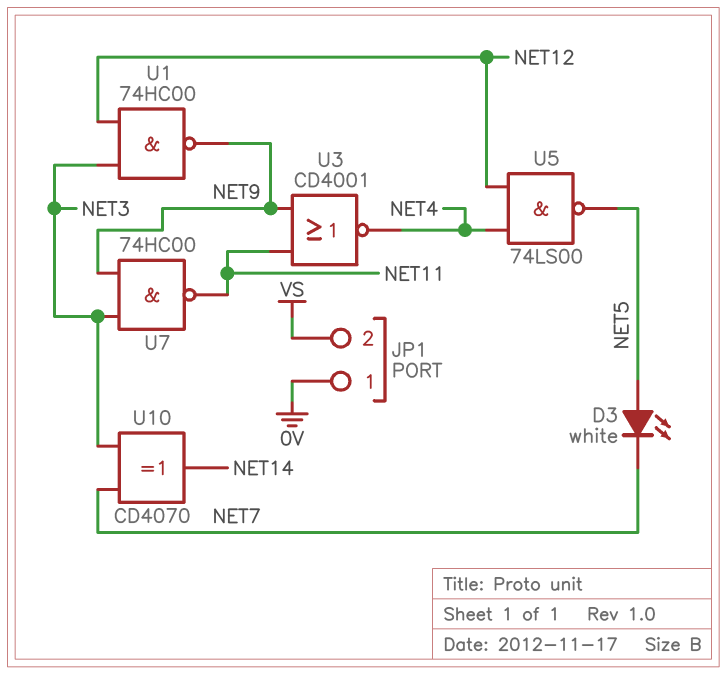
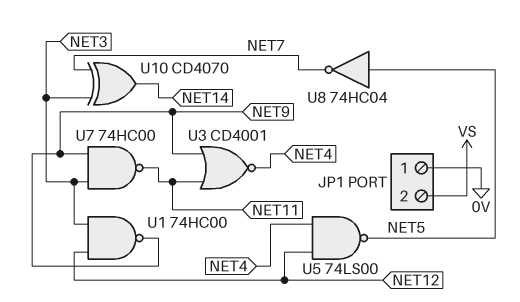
D3: LED white (A NET5, K NET7) -> none
U8: none -> NOT 74HC04 (in NET5, out NET7)

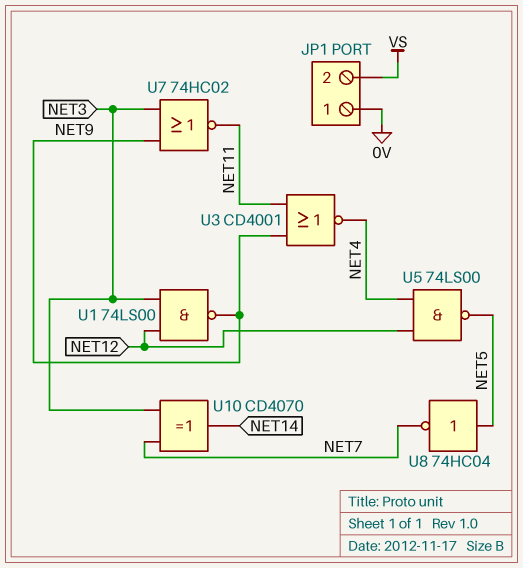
U1: NAND 74HC00 (in NET3, in NET12, out NET9) -> NAND 74LS00 (in NET3, in NET12, out NET9)
U7: NAND 74HC00 (in NET3, in NET9, out NET11) -> NOR 74HC02 (in NET3, in NET9, out NET11)

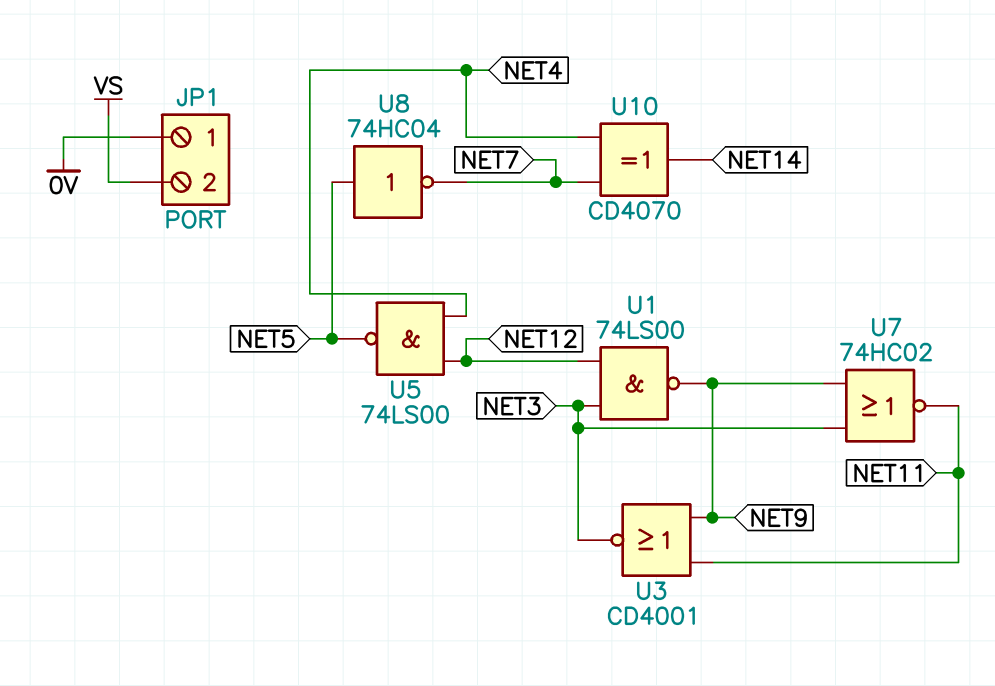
U3: NOR CD4001 (in NET9, in NET11, out NET4) -> NOR CD4001 (in NET9, in NET11, out NET3)
U10: XOR CD4070 (in NET3, in NET7, out NET14) -> XOR CD4070 (in NET4, in NET7, out NET14)

